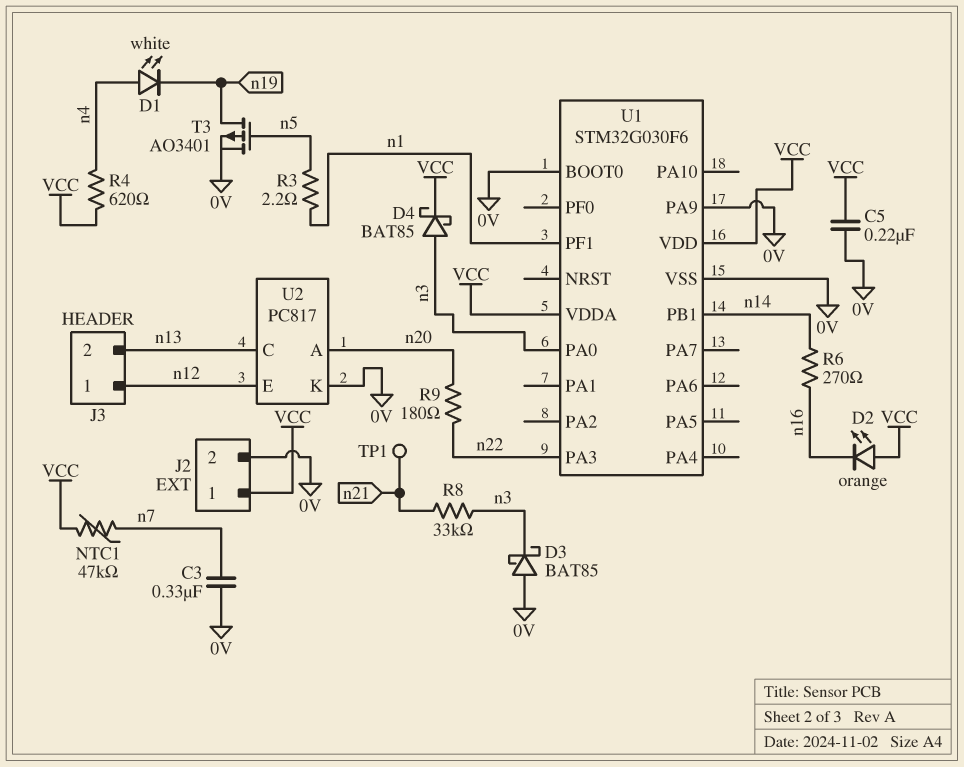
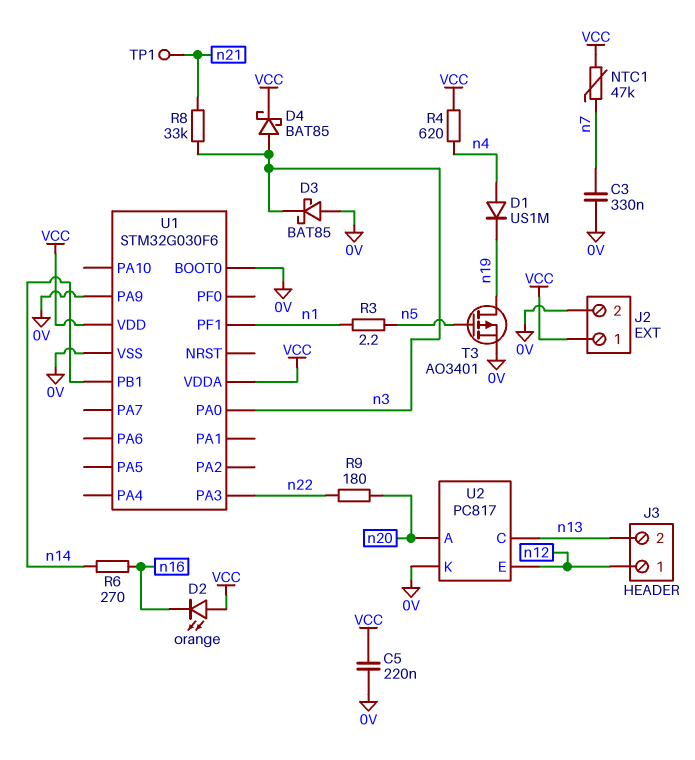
D1: LED white (A n4, K n19) -> diode US1M (A n4, K n19)

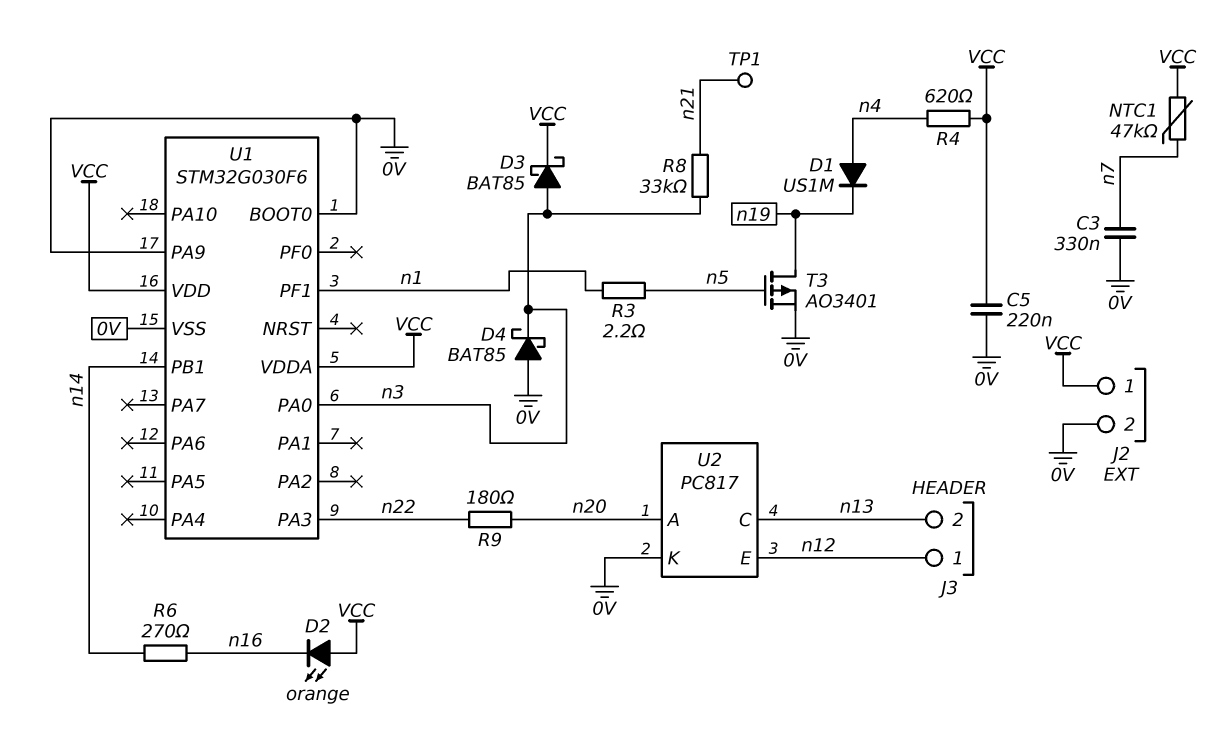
D3: schottky BAT85 (A 0V, K n3) -> schottky BAT85 (A n3, K VCC)
D4: schottky BAT85 (A n3, K VCC) -> schottky BAT85 (A 0V, K n3)

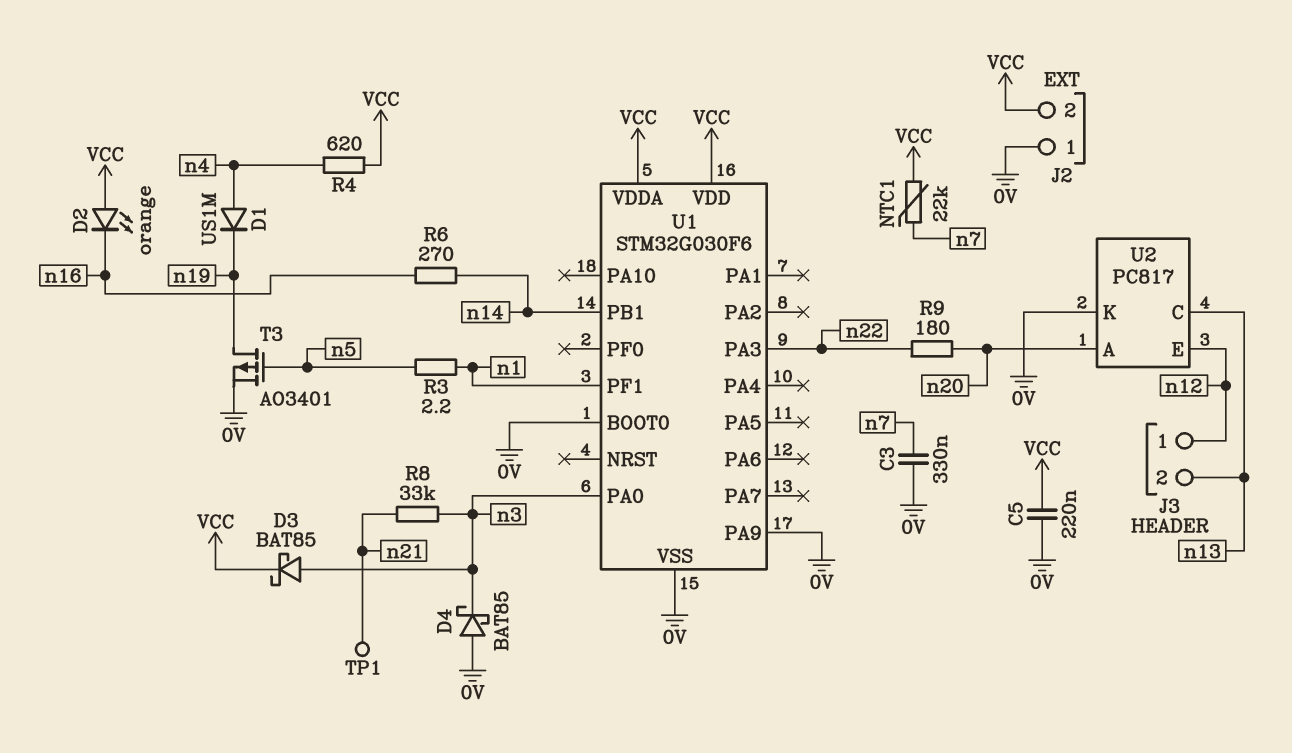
J2 pin 1: VCC -> 0V
J2 pin 2: 0V -> VCC
NTC1: 47k (VCC, n7) -> 22k (VCC, n7)

